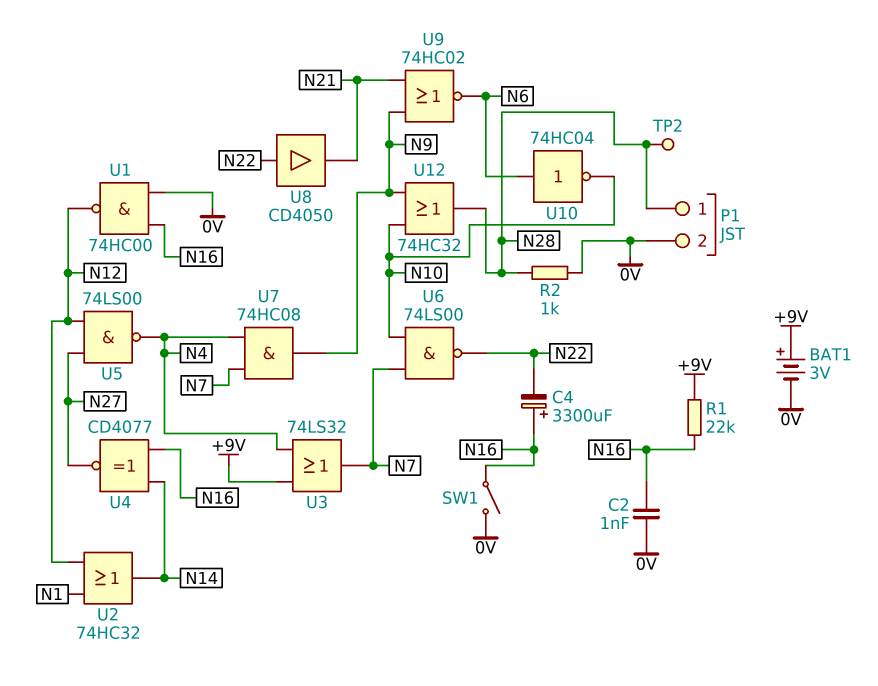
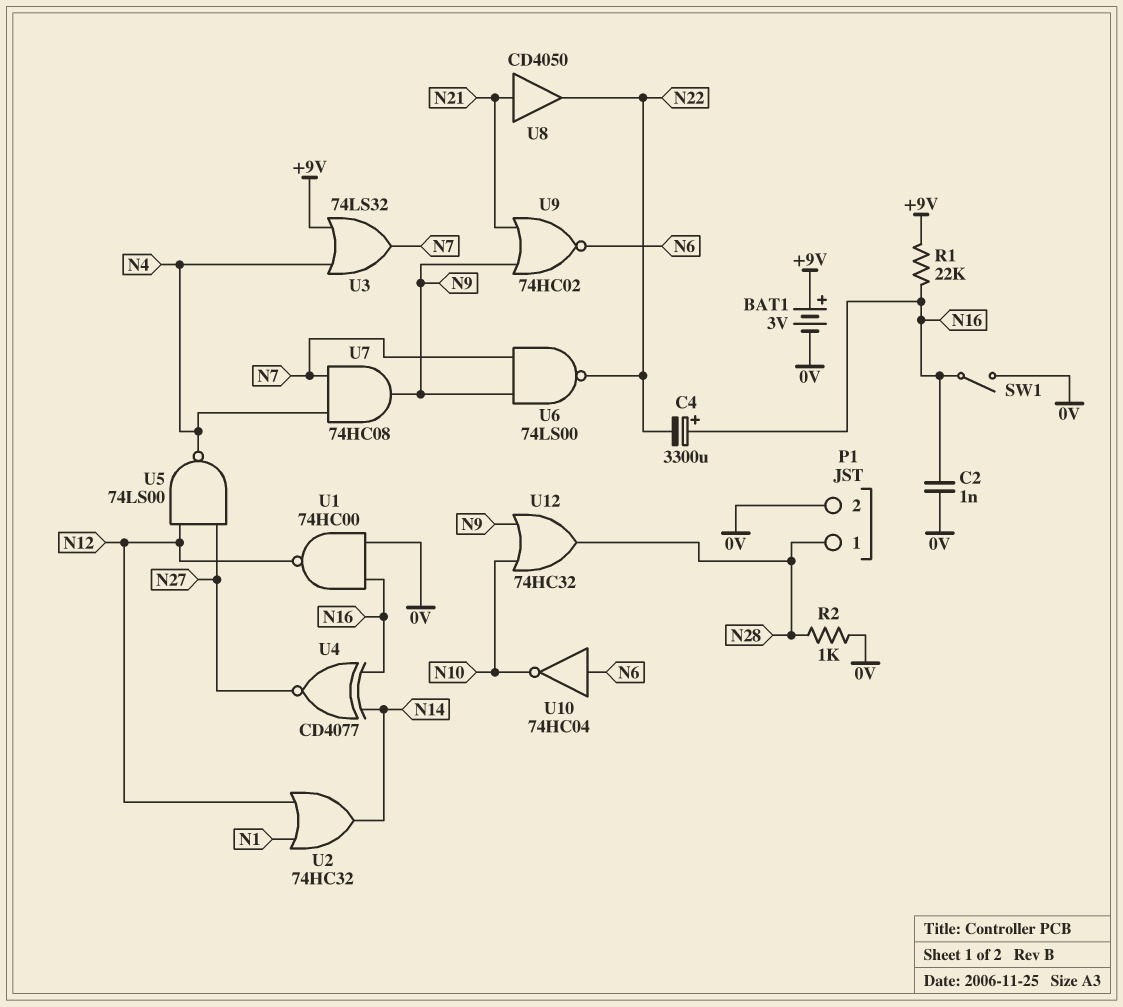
TP2: test point (N28) -> none
U6: NAND 74LS00 (in N7, in N10, out N22) -> NAND 74LS00 (in N7, in N9, out N22)
U8: buffer CD4050 (in N22, out N21) -> buffer CD4050 (in N21, out N22)

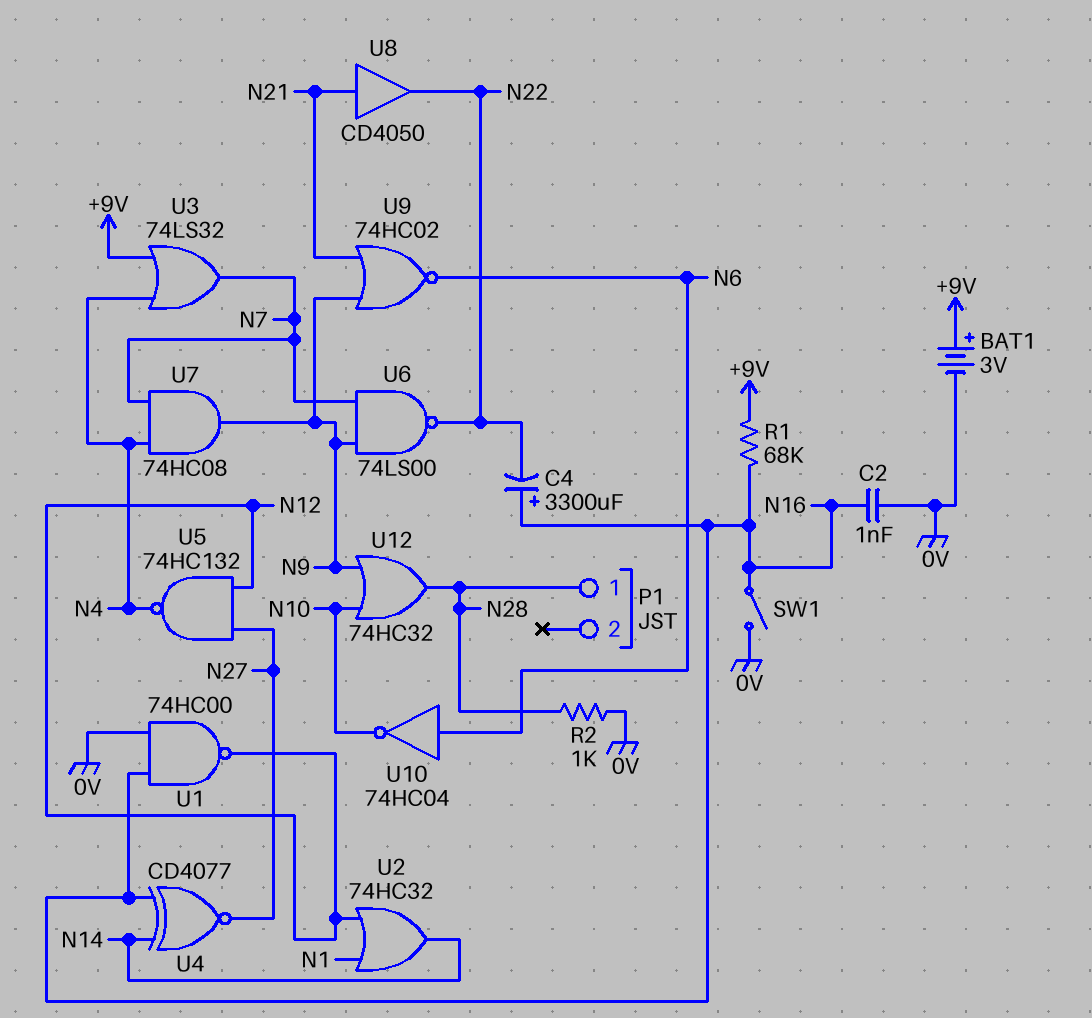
P1 pin 2: 0V -> none
R1: 22k (+9V, N16) -> 68k (+9V, N16)
U5: NAND 74LS00 (in N12, in N27, out N4) -> NAND 74HC132 (in N12, in N27, out N4)

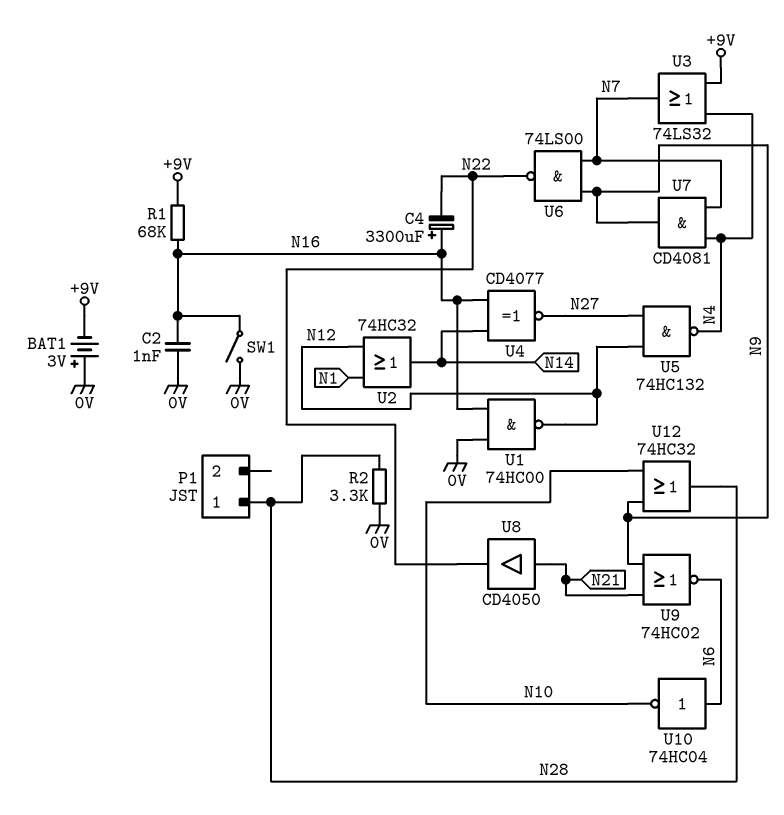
BAT1: 3V (plus +9V, minus 0V) -> 3V (plus 0V, minus +9V)
R2: 1k (0V, N28) -> 3.3k (0V, N28)
U7: AND 74HC08 (in N4, in N7, out N9) -> AND CD4081 (in N4, in N7, out N9)

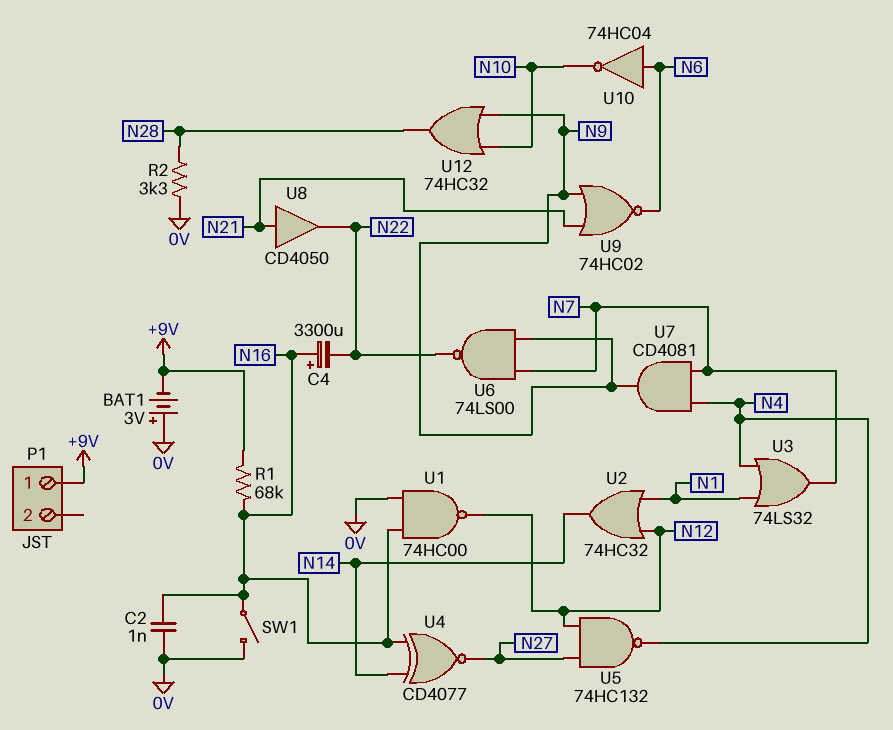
P1 pin 1: N28 -> +9V
U3: OR 74LS32 (in +9V, in N4, out N7) -> OR 74LS32 (in N1, in N4, out N7)

